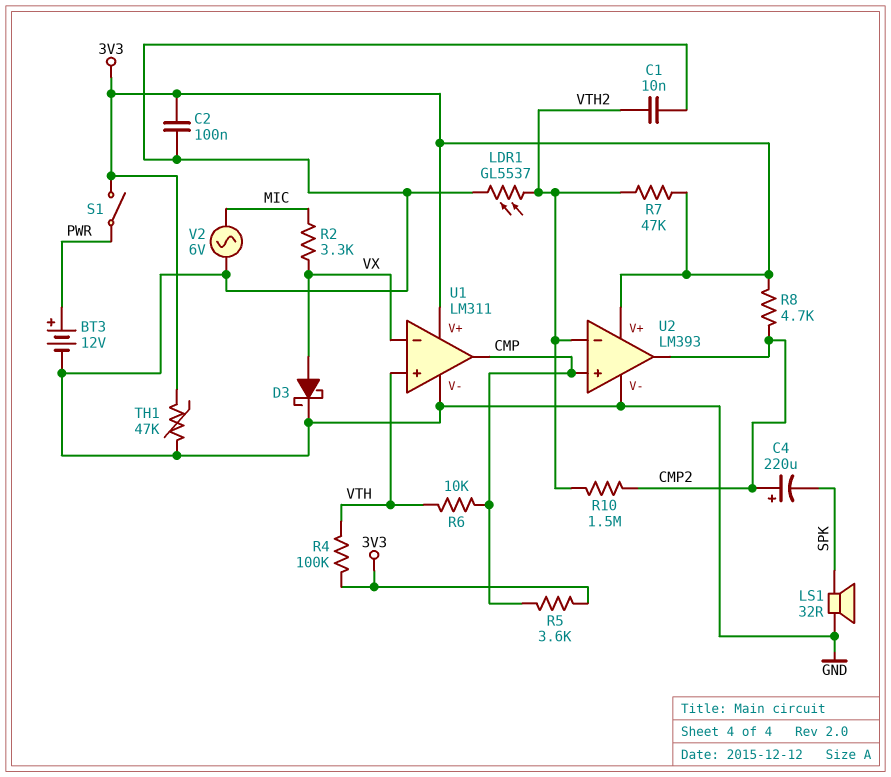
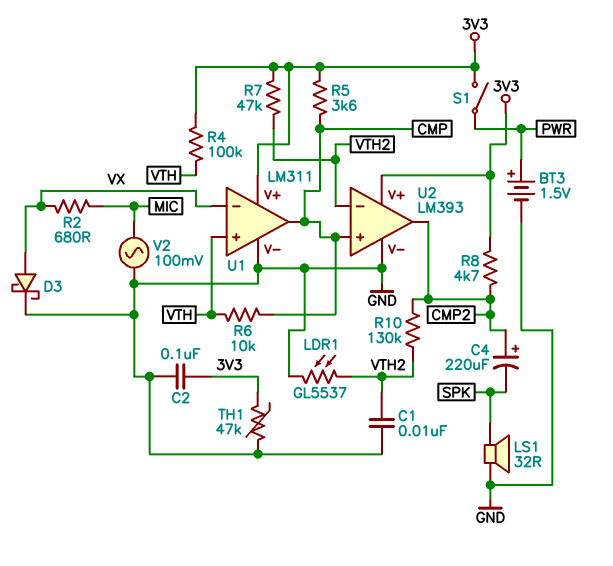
BT3: 12V (plus PWR, minus GND) -> 1.5V (plus PWR, minus GND)
R2: 3.3k (MIC, VX) -> 680 (MIC, VX)
R10: 1.5M (CMP2, VTH2) -> 130k (CMP2, VTH2)
V2: AC 6V (GND, MIC) -> AC 100mV (GND, MIC)

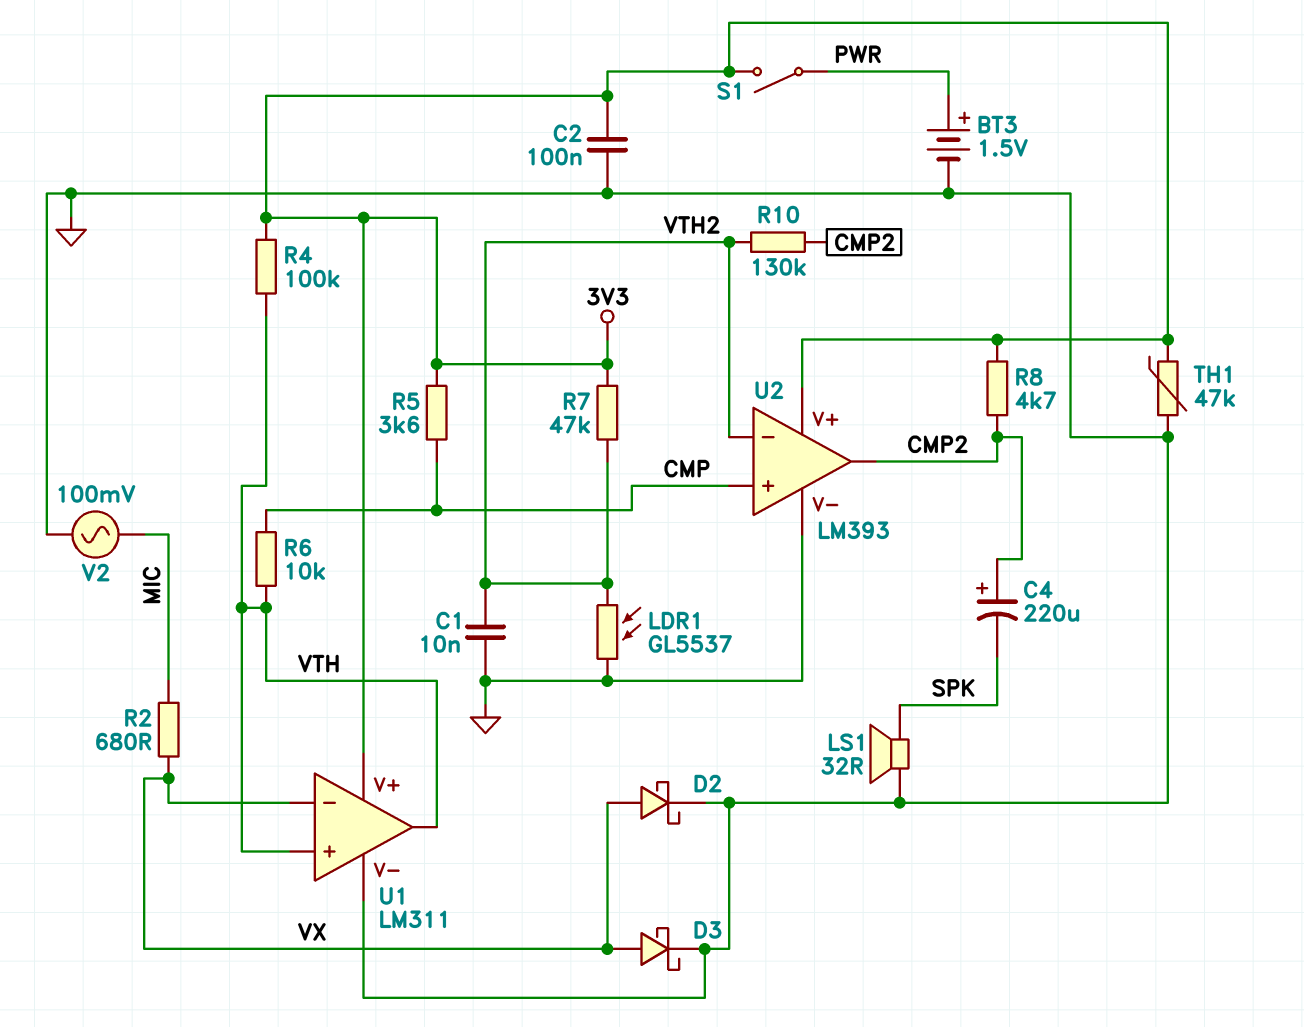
D2: none -> schottky (A VX, K GND)
U1 pin out: CMP -> VTH

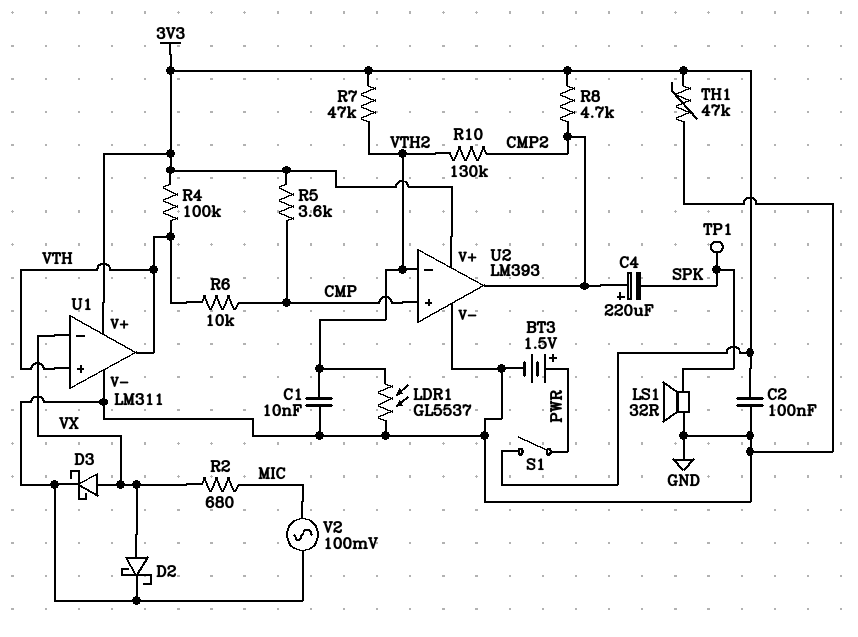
TP1: none -> test point (SPK)

